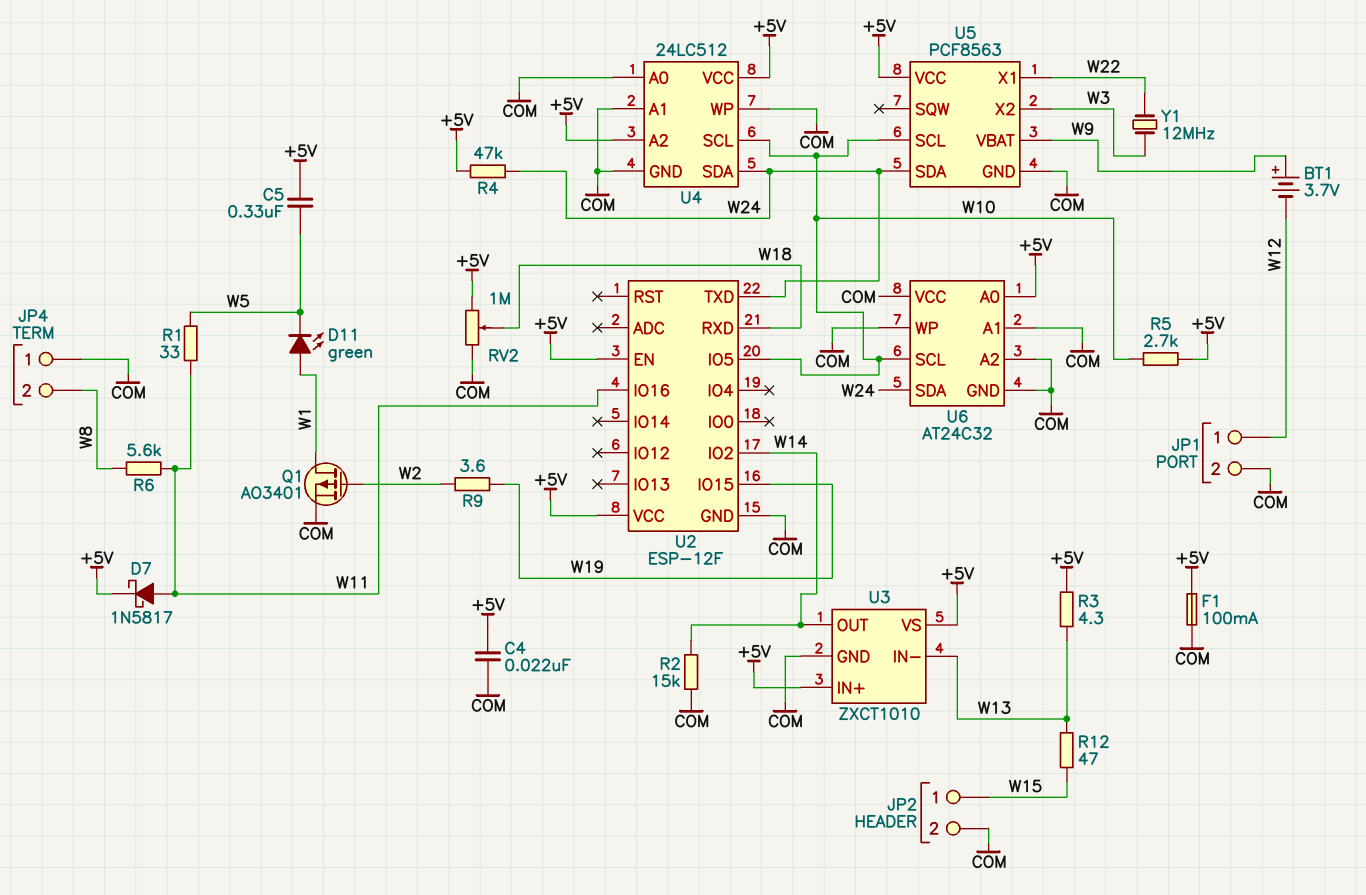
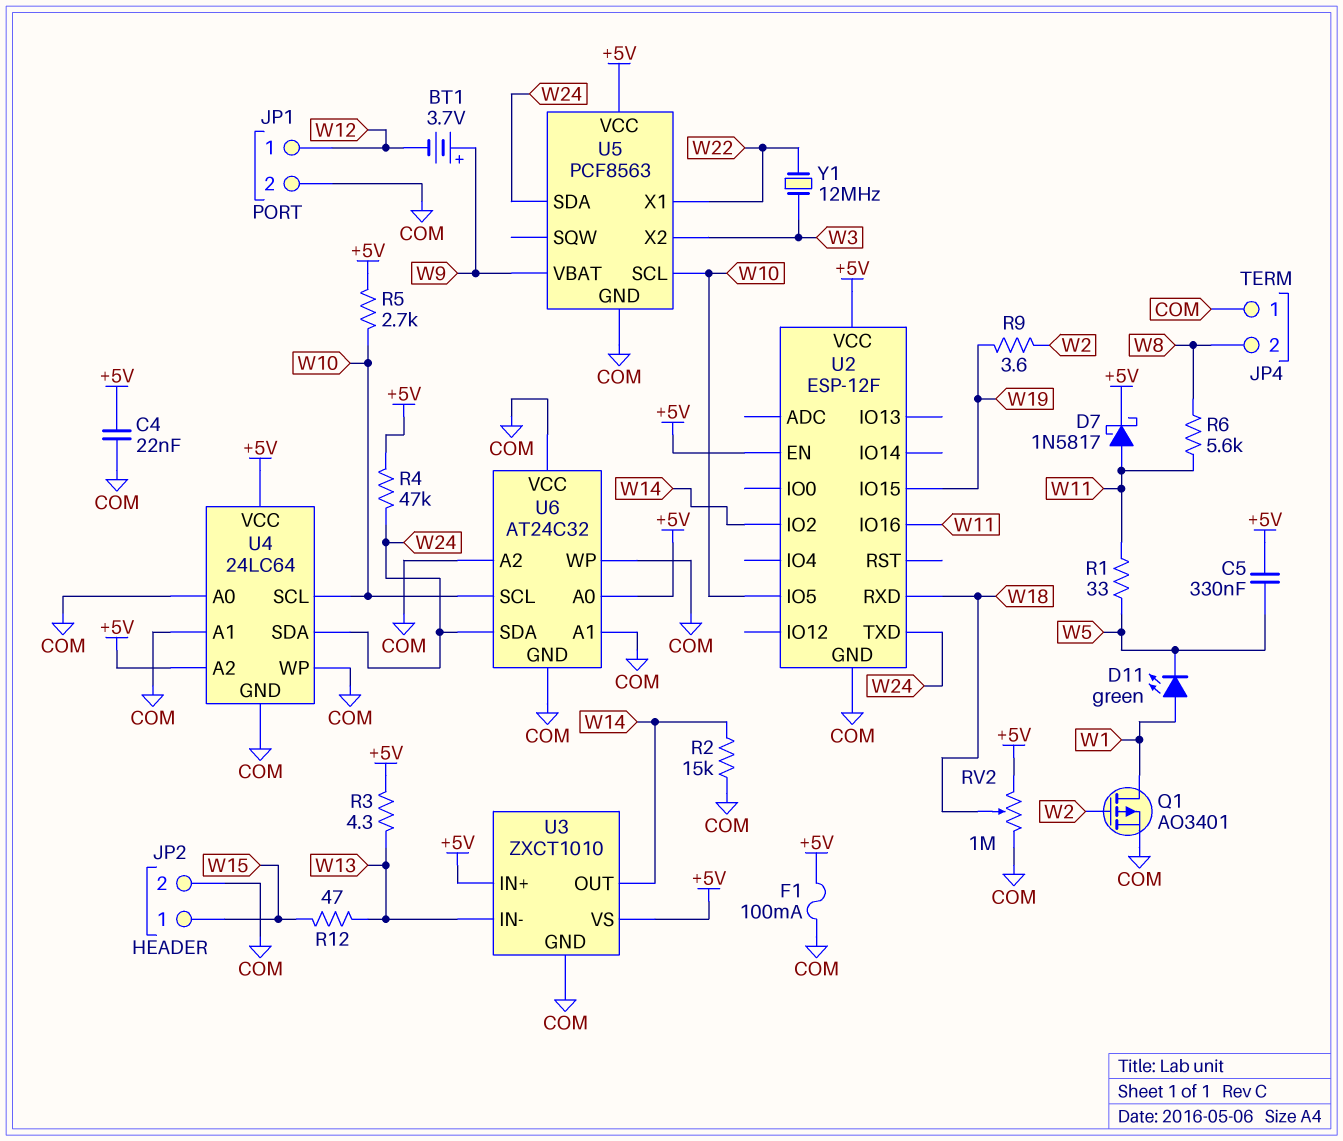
U4: 24LC512 -> 24LC64

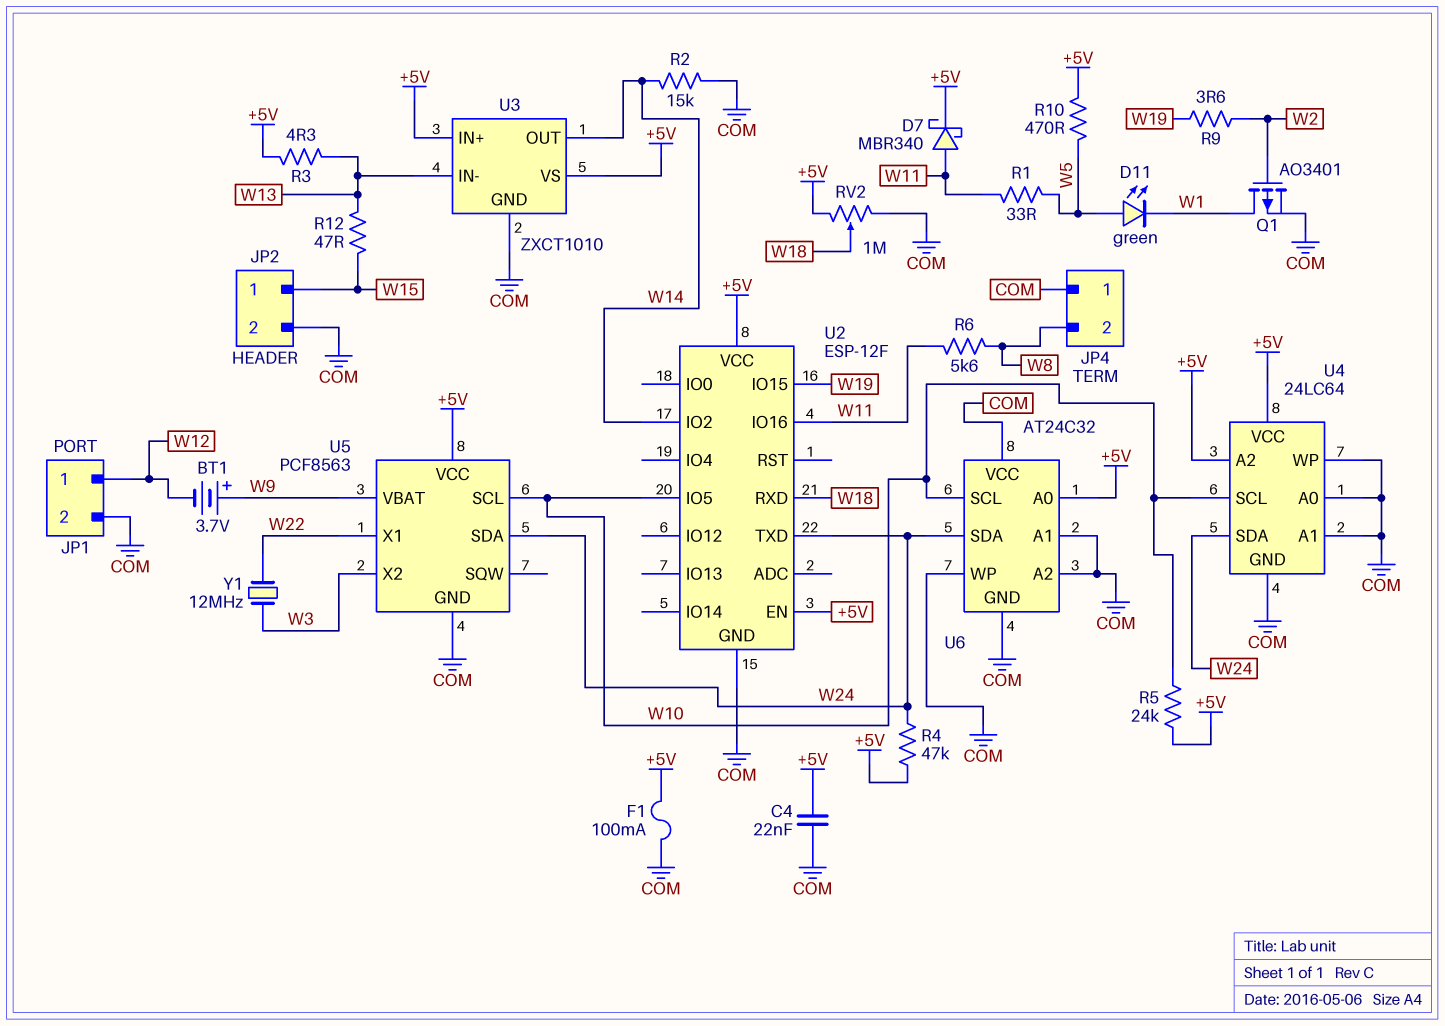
C5: 330nF (+5V, W5) -> none
D7: schottky 1N5817 (A W11, K +5V) -> schottky MBR340 (A W11, K +5V)
D11: LED green (A W1, K W5) -> LED green (A W5, K W1)
R5: 2.7k (+5V, W10) -> 24k (+5V, W10)
R10: none -> 470 (+5V, W5)

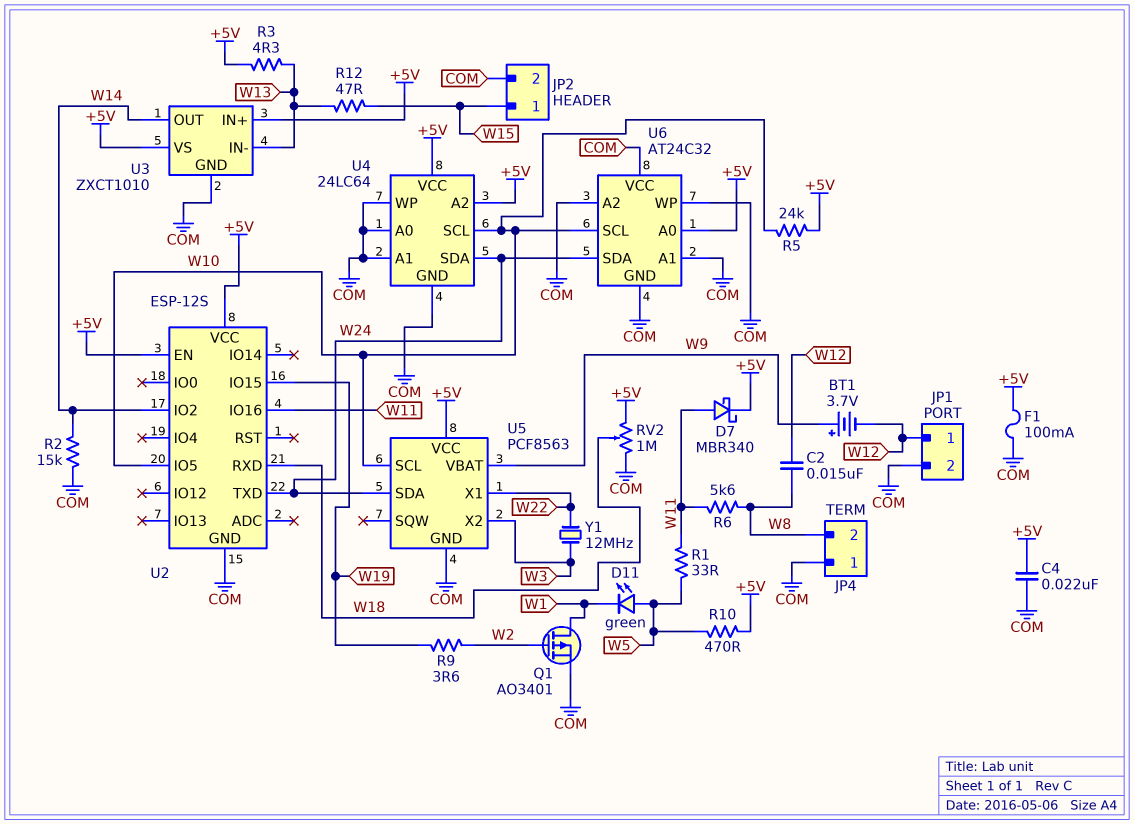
C2: none -> 15nF (W8, W12)
R4: 47k (+5V, W24) -> none
U2: ESP-12F -> ESP-12S

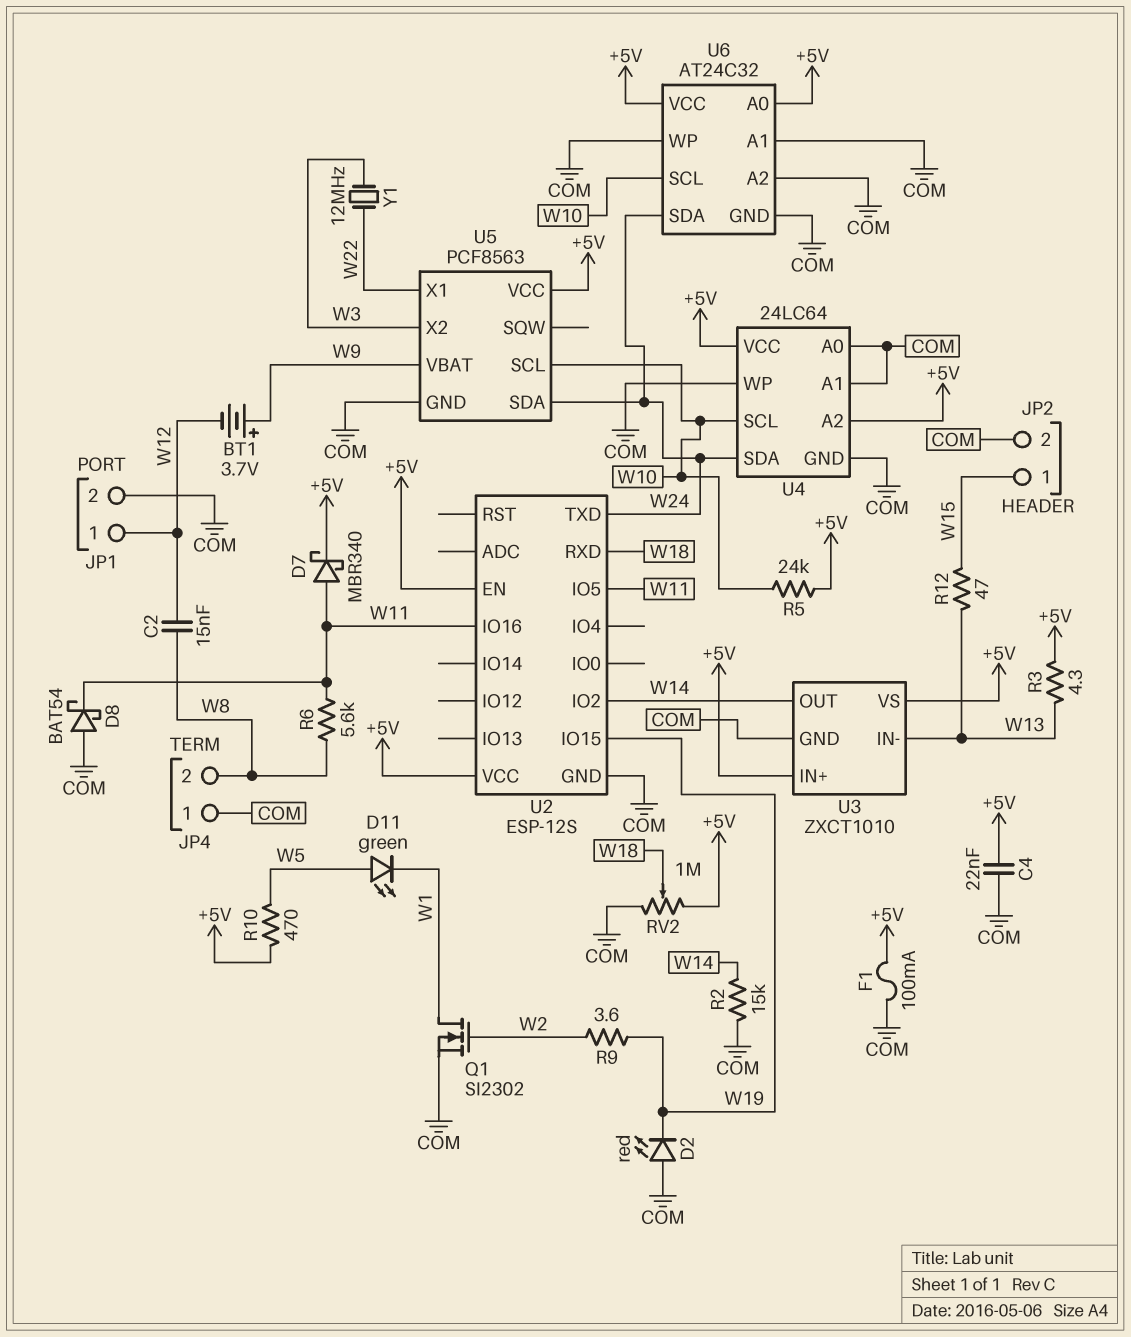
D2: none -> LED red (A COM, K W19)
D8: none -> schottky BAT54 (A COM, K W11)
Q1: PMOS AO3401 (G W2, D W1, S COM) -> NMOS SI2302 (G W2, D W1, S COM)
R1: 33 (W5, W11) -> none
U2 pin IO5: W10 -> W11
U6 pin VCC: COM -> +5V

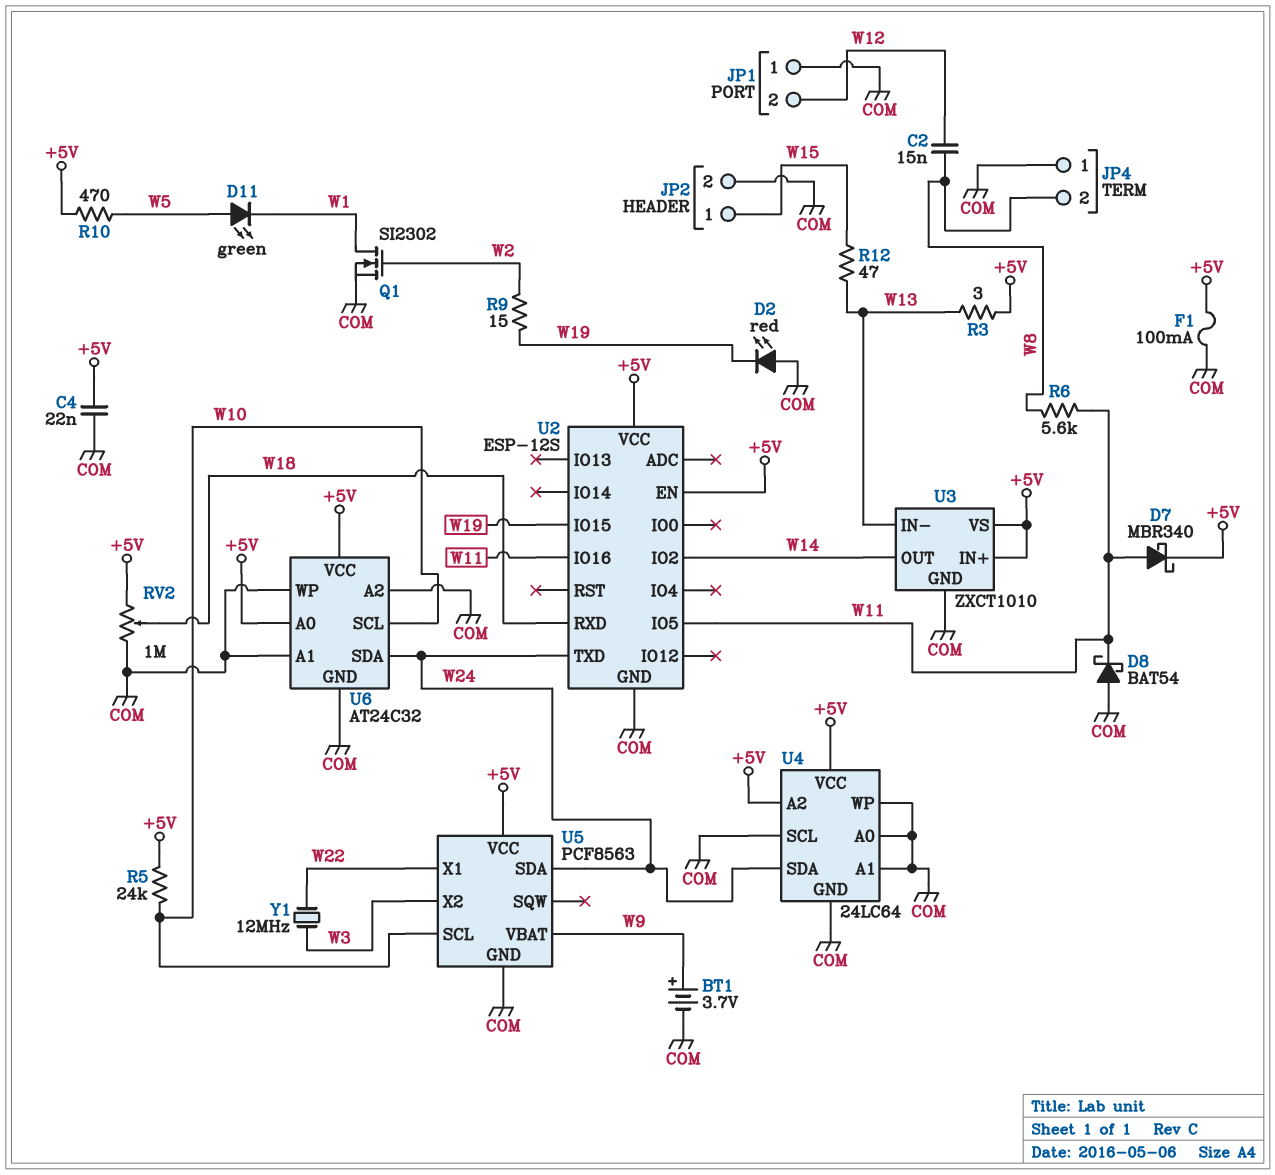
BT1: 3.7V (plus W9, minus W12) -> 3.7V (plus W9, minus COM)
JP1 pin 1: W12 -> COM
JP1 pin 2: COM -> W12
R2: 15k (COM, W14) -> none
R3: 4.3 (+5V, W13) -> 3 (+5V, W13)
R9: 3.6 (W2, W19) -> 15 (W2, W19)
U4 pin SCL: W10 -> COM

